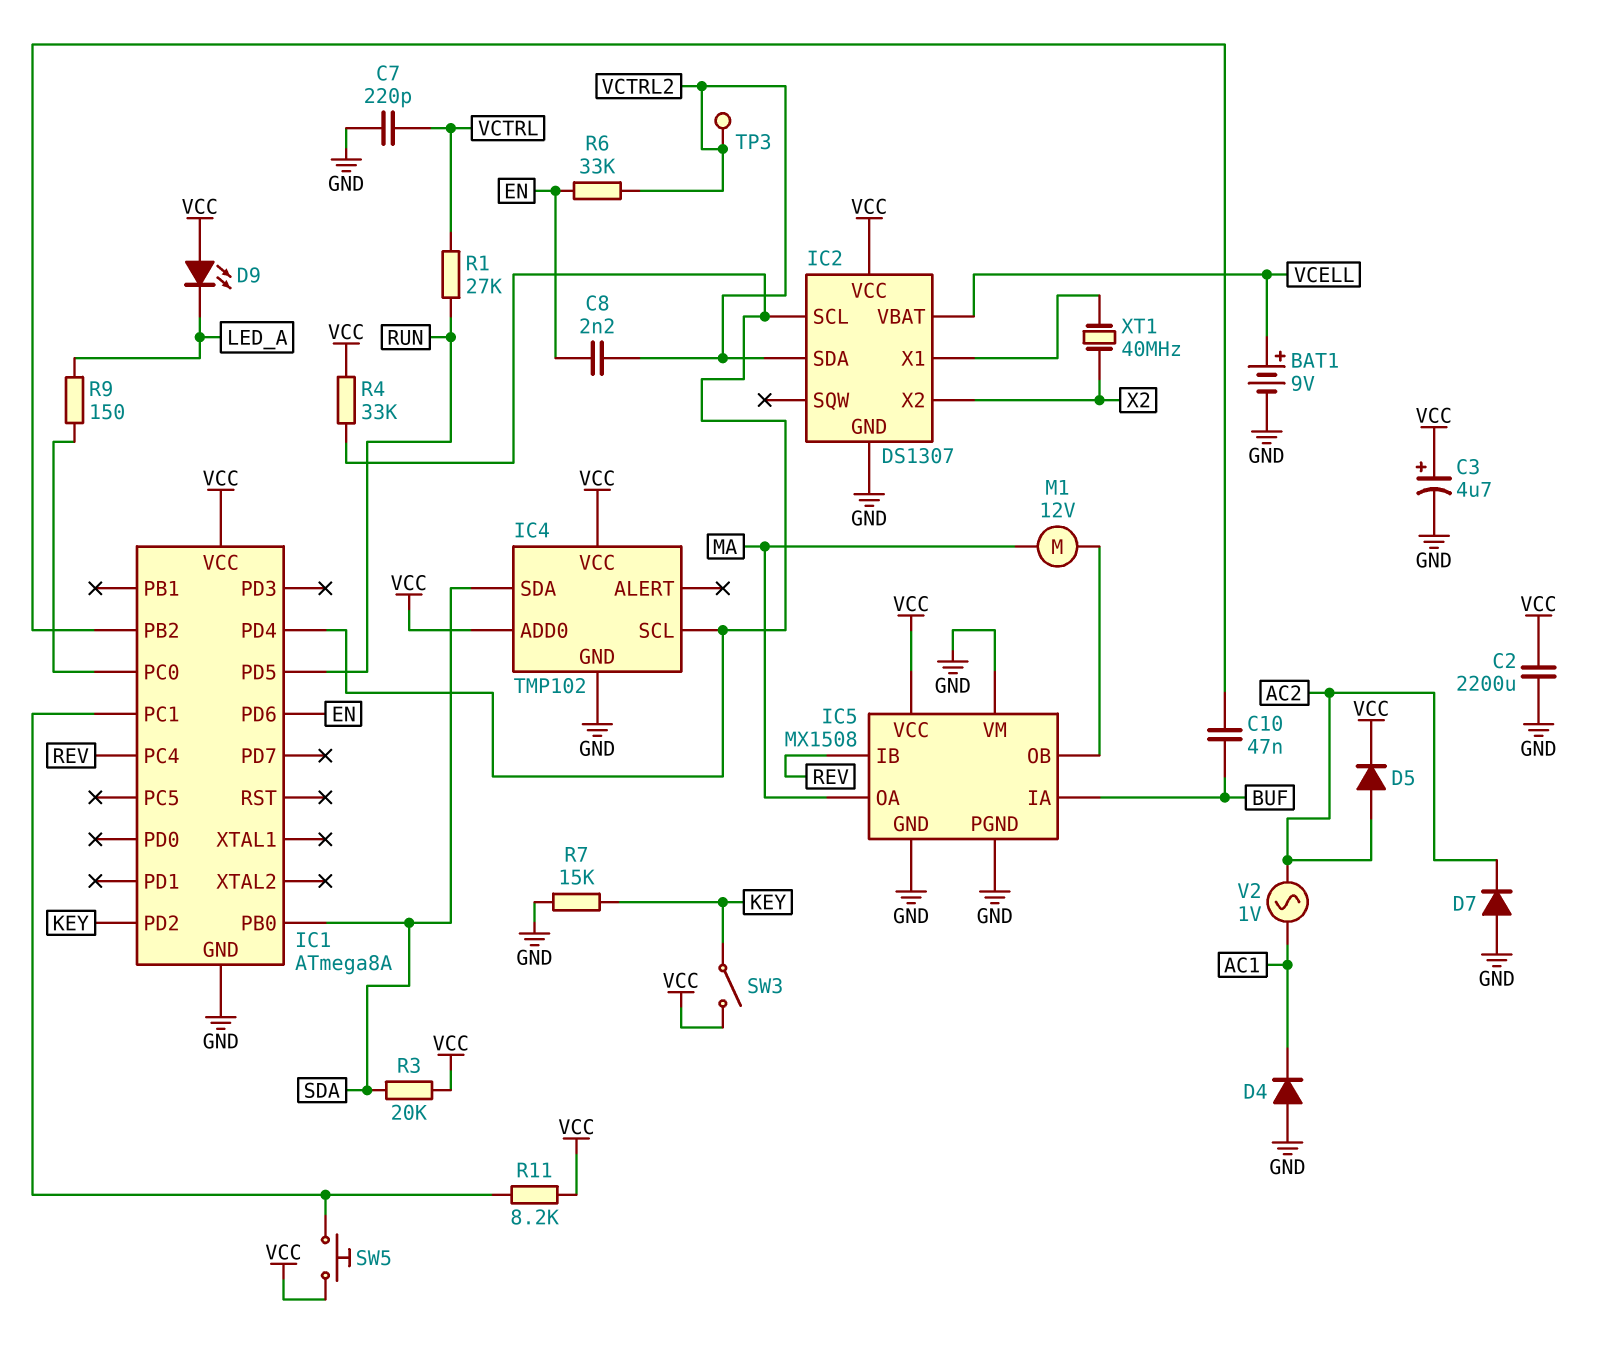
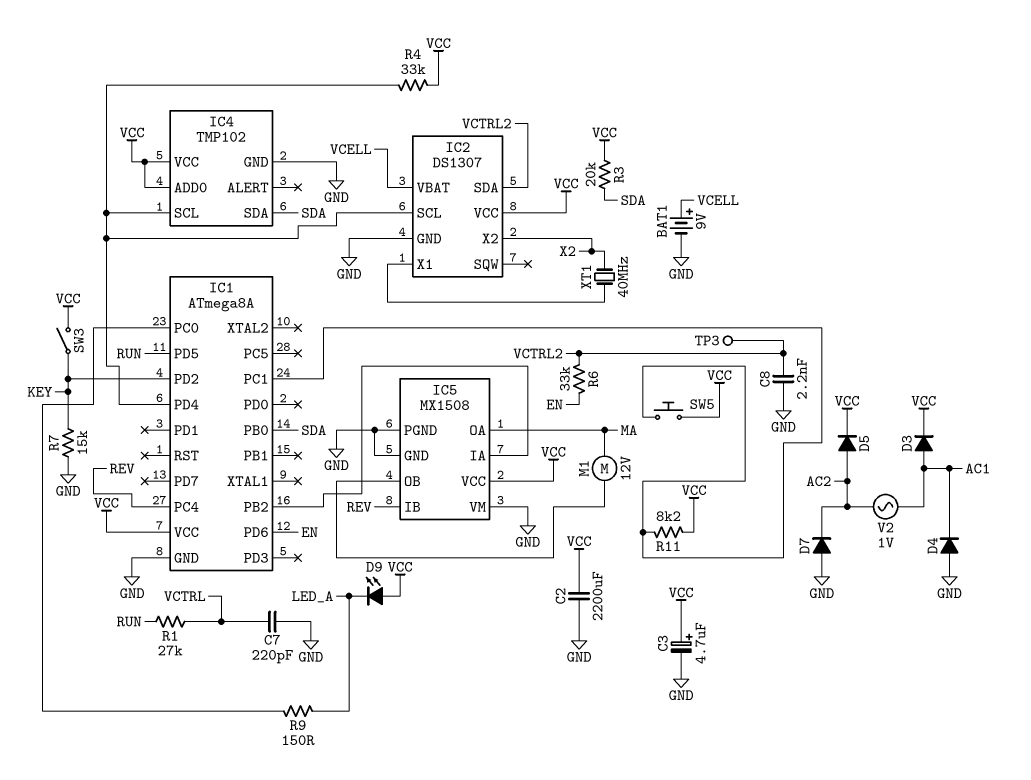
C8: 2.2nF (EN, VCTRL2) -> 2.2nF (GND, VCTRL2)
C10: 47nF (BUF, IC1/PB2) -> none
D3: none -> diode (A AC1, K VCC)
IC5 pin IA: BUF -> IC1/PB2

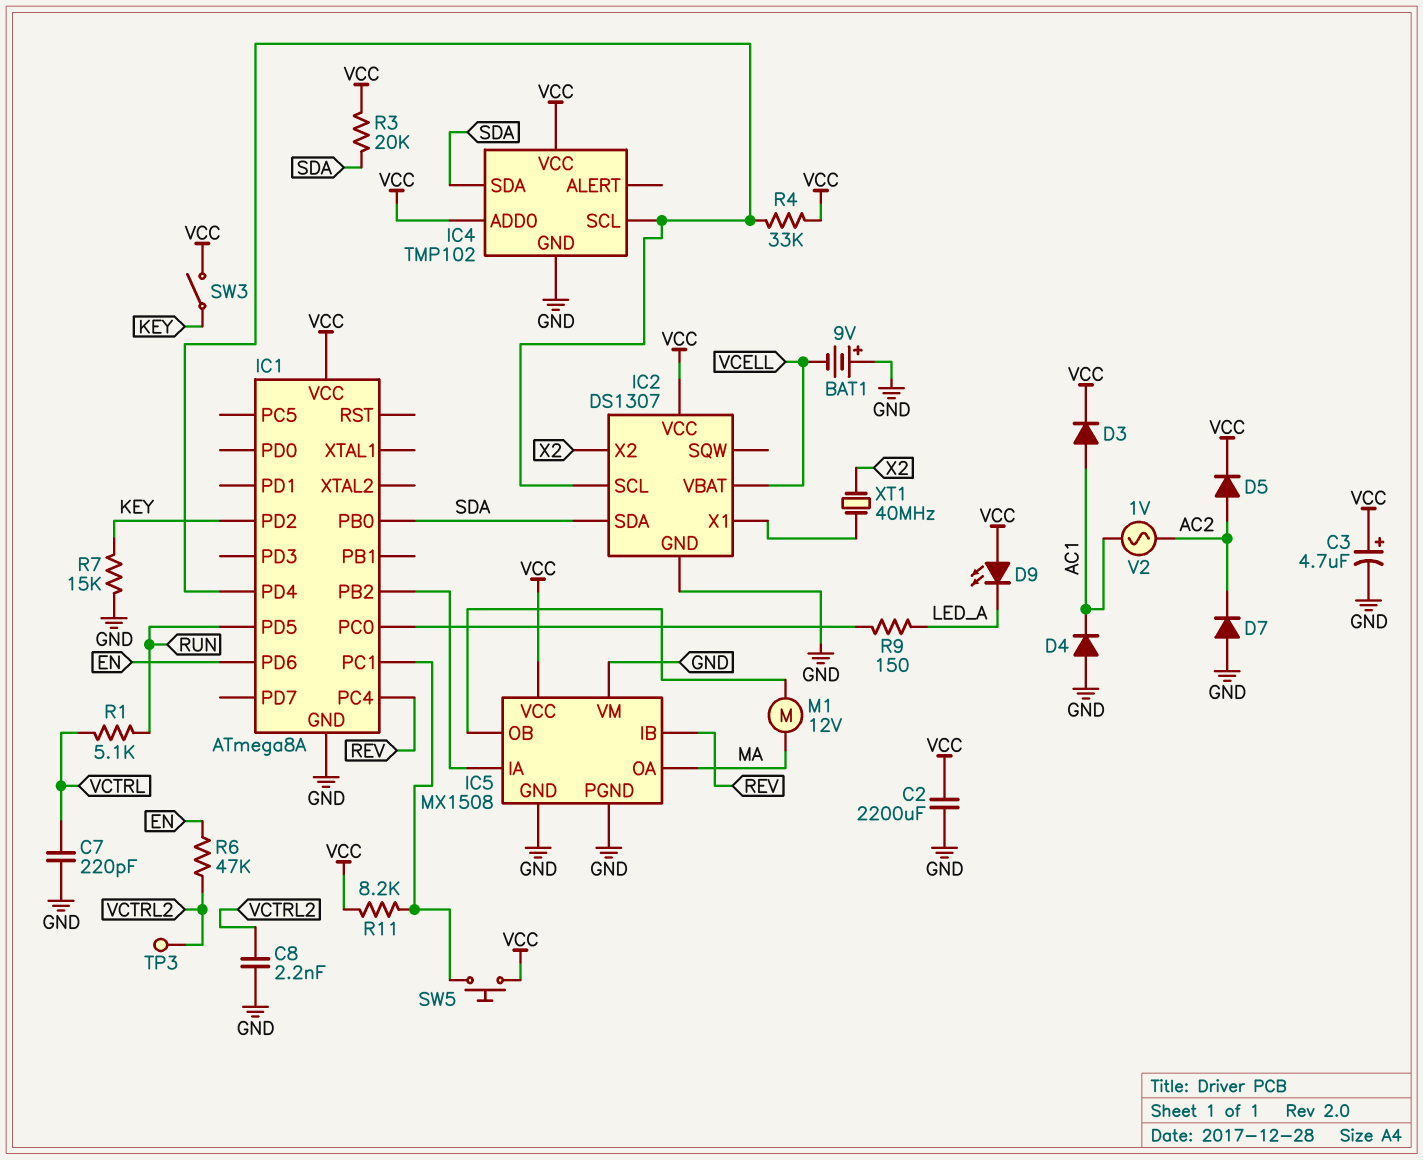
BAT1: 9V (plus VCELL, minus GND) -> 9V (plus GND, minus VCELL)
IC2 pin SDA: VCTRL2 -> SDA
R1: 27k (RUN, VCTRL) -> 5.1k (RUN, VCTRL)
R6: 33k (EN, VCTRL2) -> 47k (EN, VCTRL2)

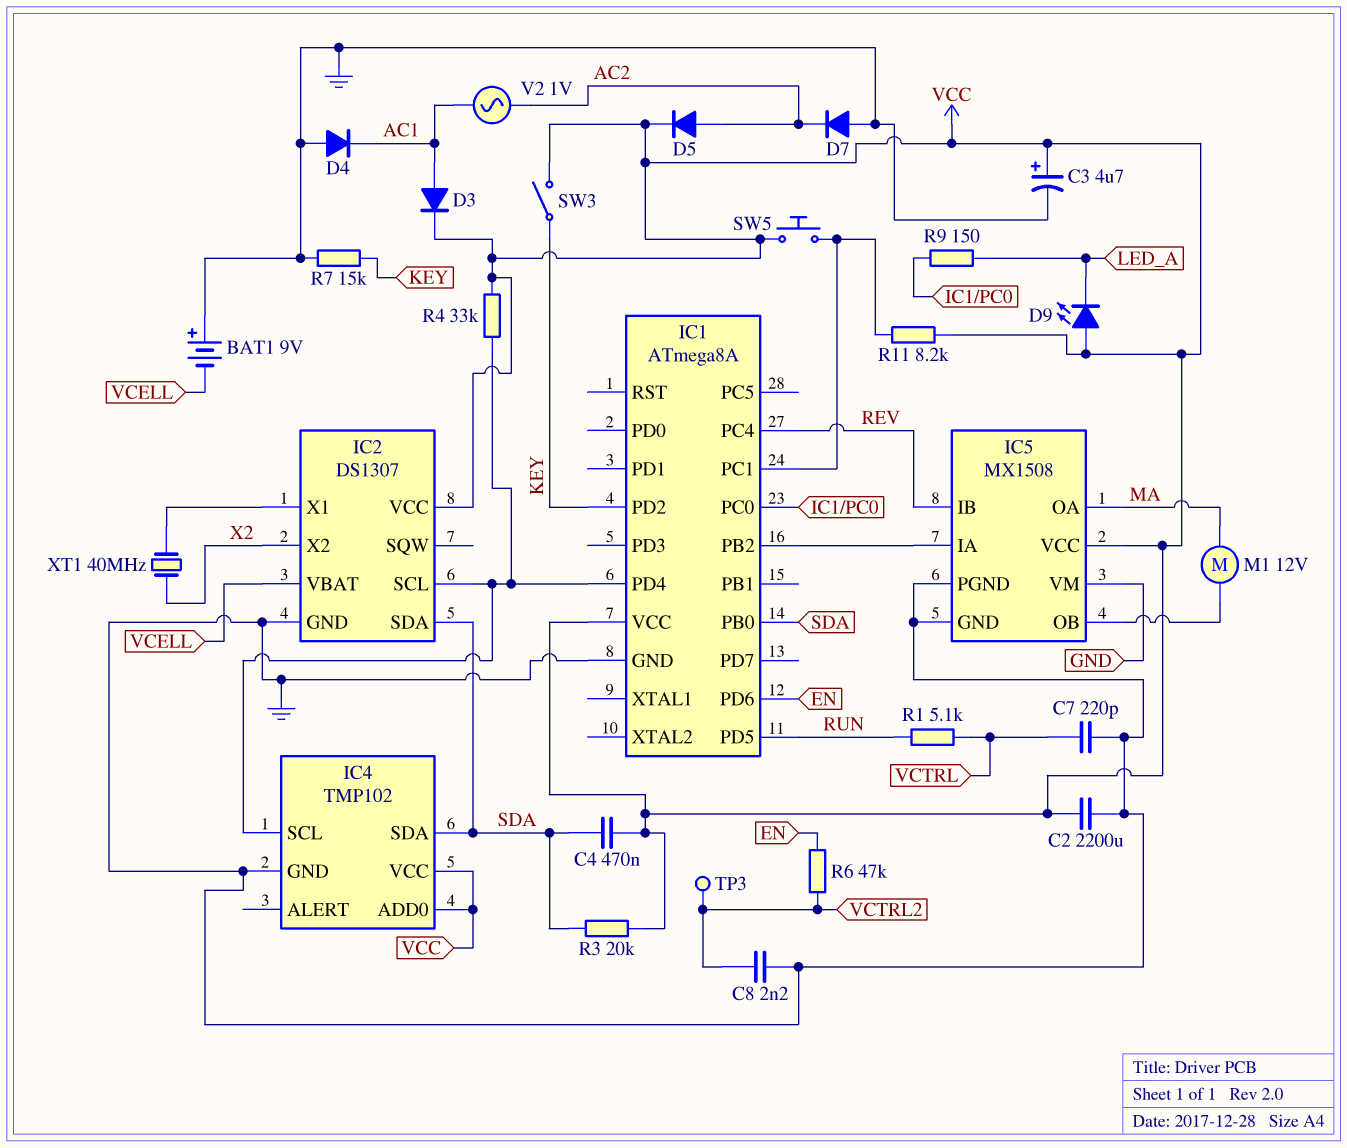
C4: none -> 470nF (SDA, VCC)

